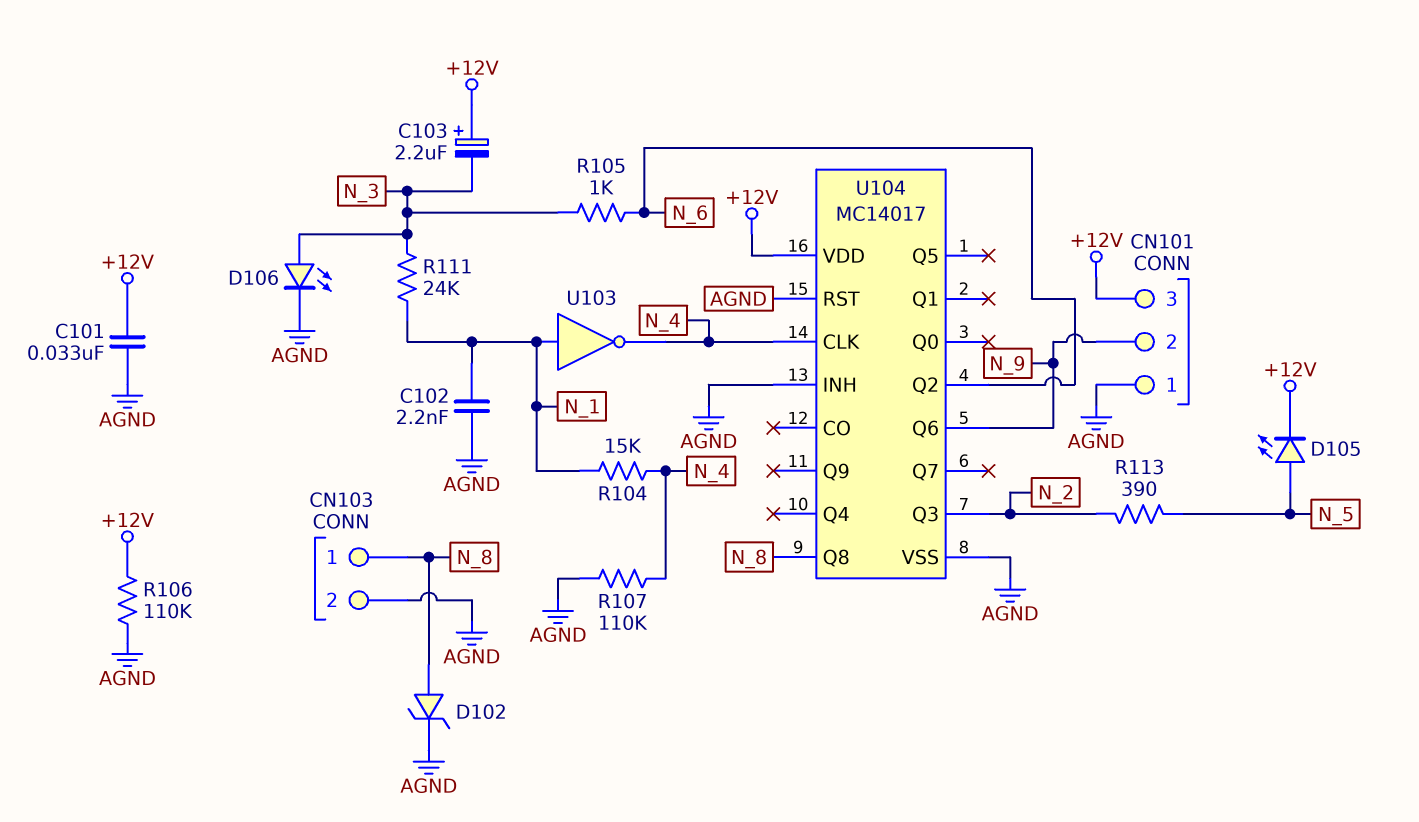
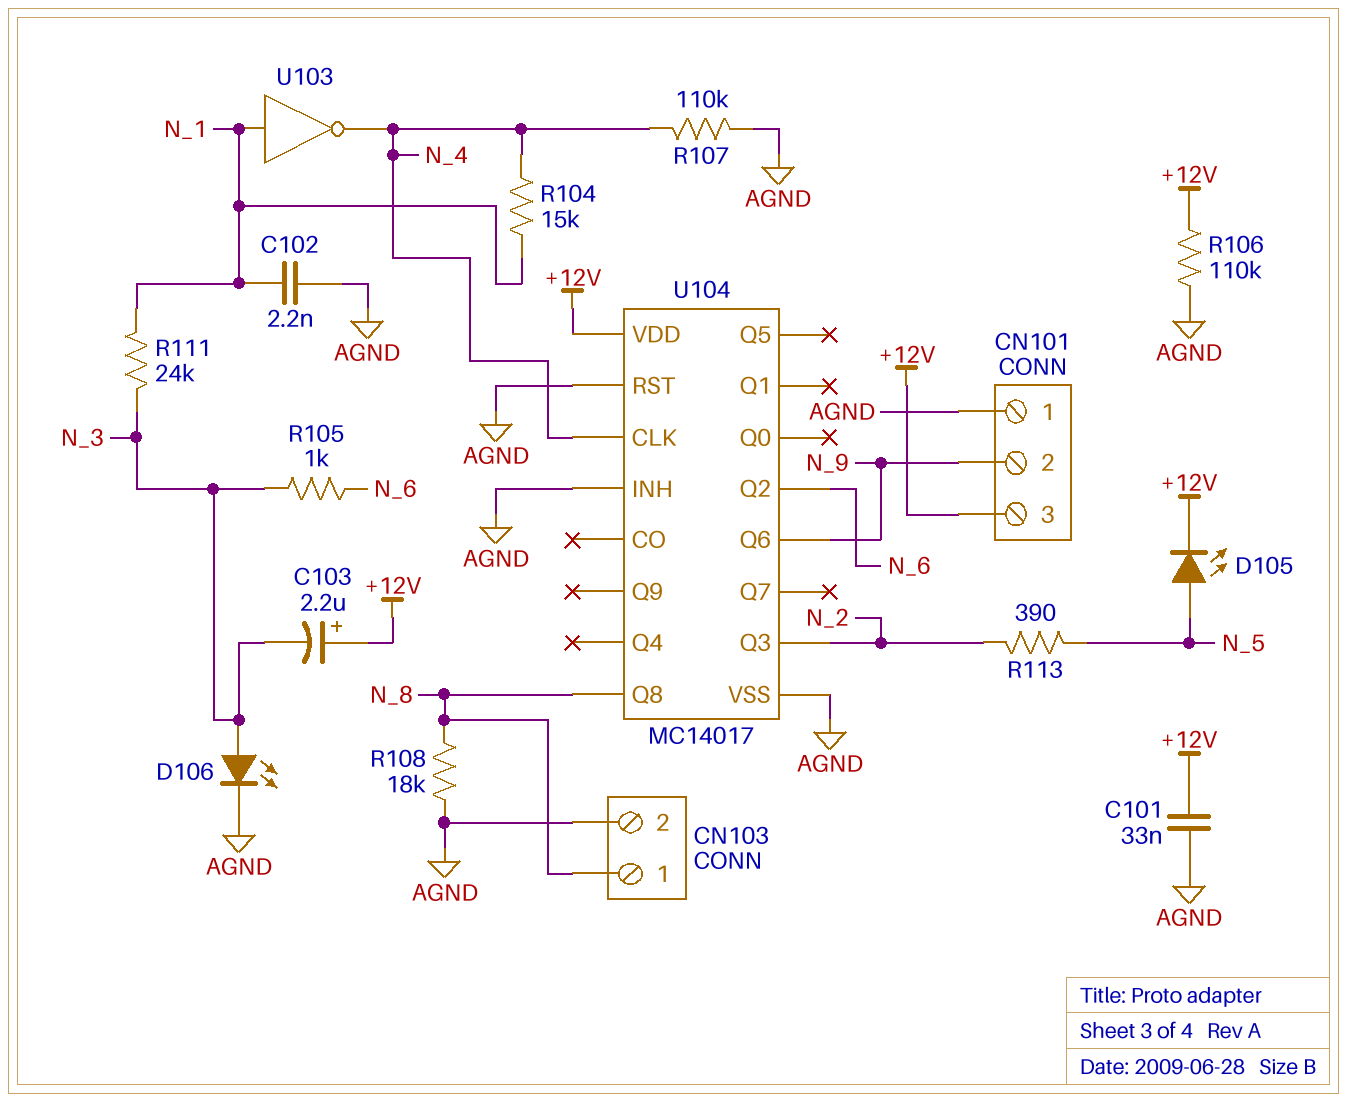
D102: zener (A N_8, K AGND) -> none
R108: none -> 18k (AGND, N_8)

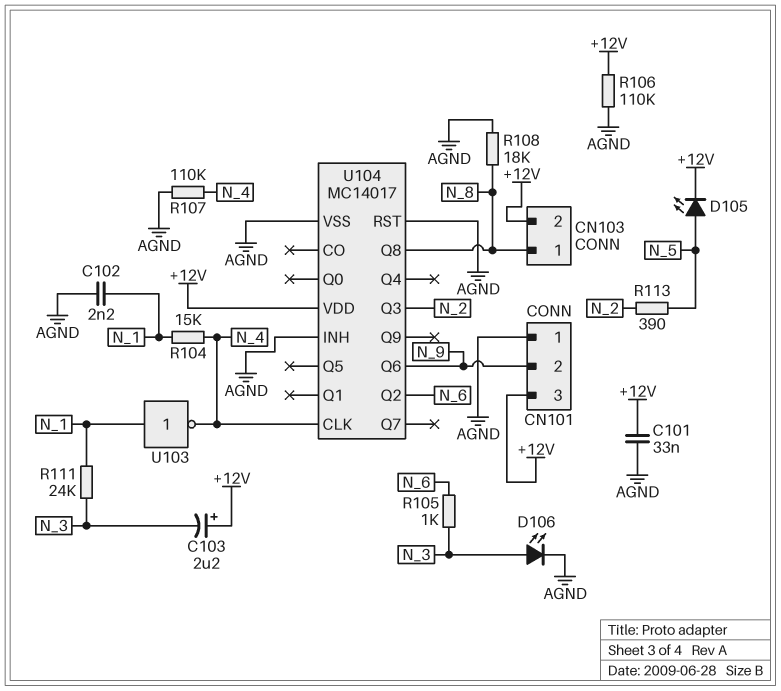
CN103 pin 2: AGND -> +12V

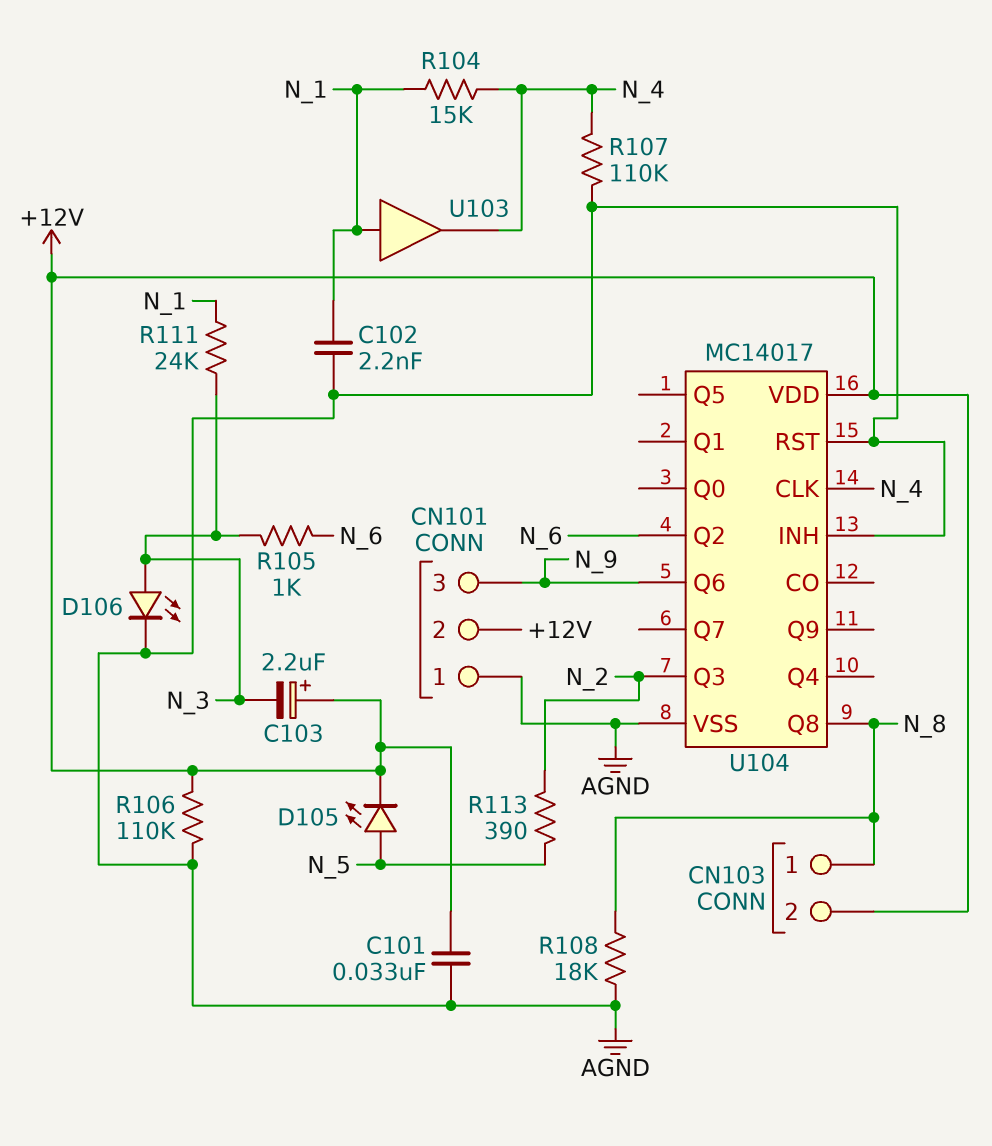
CN101 pin 2: N_9 -> +12V
CN101 pin 3: +12V -> N_9
U103: NOT (in N_1, out N_4) -> buffer (in N_1, out N_4)

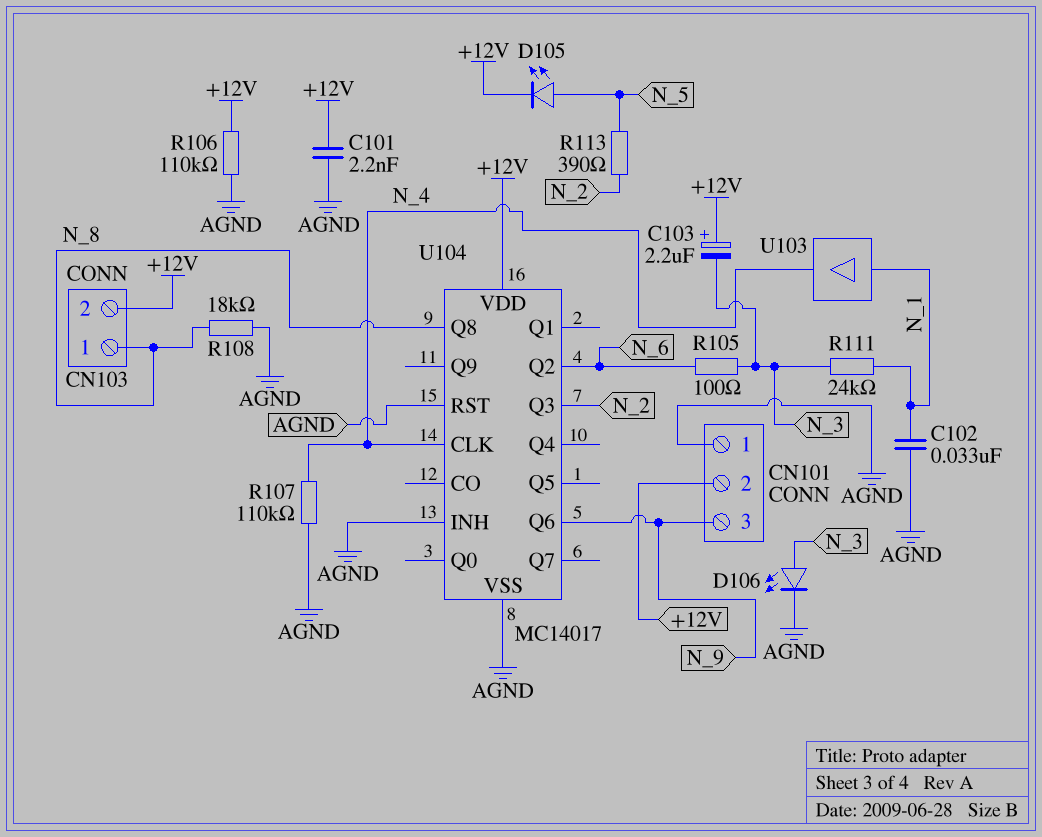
C101: 33nF (+12V, AGND) -> 2.2nF (+12V, AGND)
C102: 2.2nF (AGND, N_1) -> 33nF (AGND, N_1)
R104: 15k (N_1, N_4) -> none
R105: 1k (N_3, N_6) -> 100 (N_3, N_6)

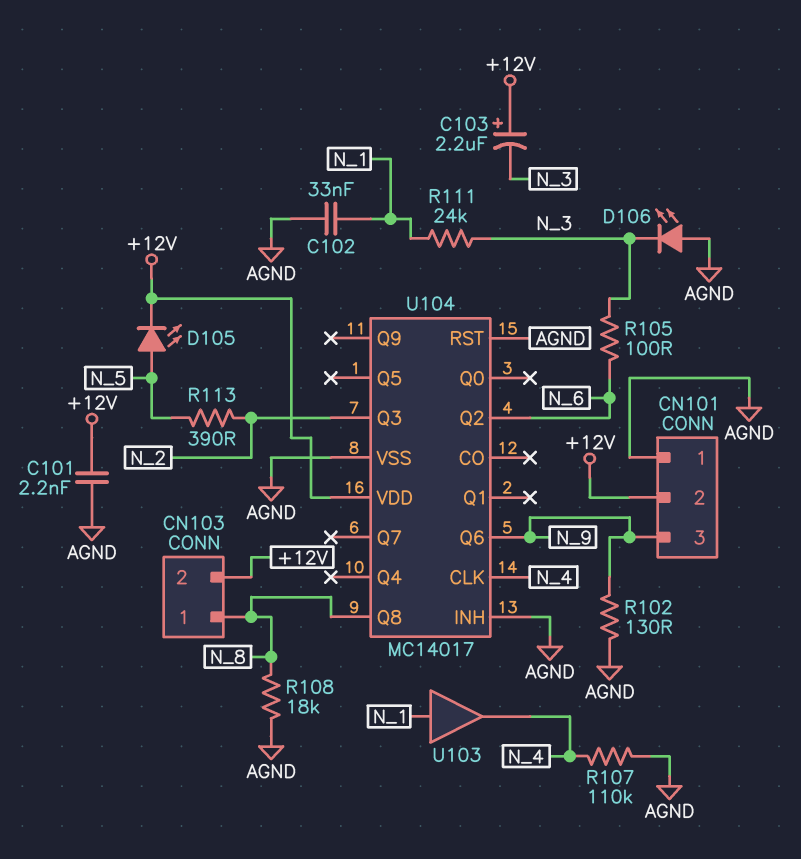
D106: LED (A N_3, K AGND) -> LED (A AGND, K N_3)
R102: none -> 130 (AGND, N_9)
R106: 110k (+12V, AGND) -> none

